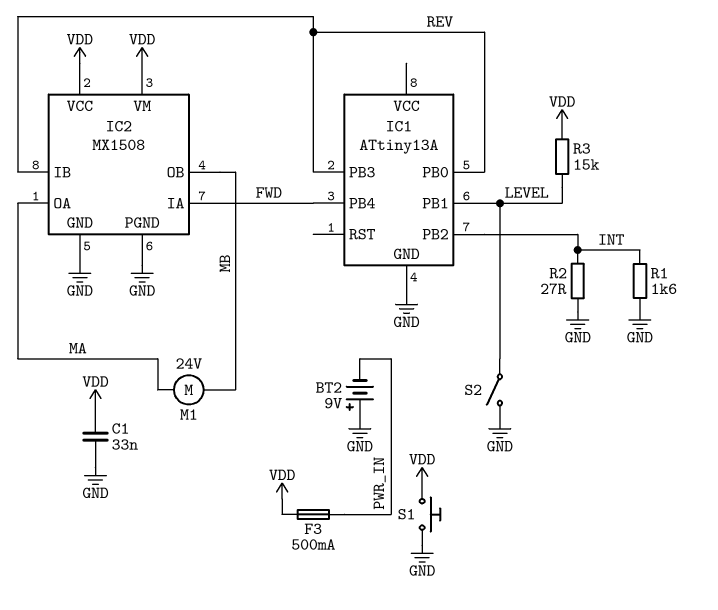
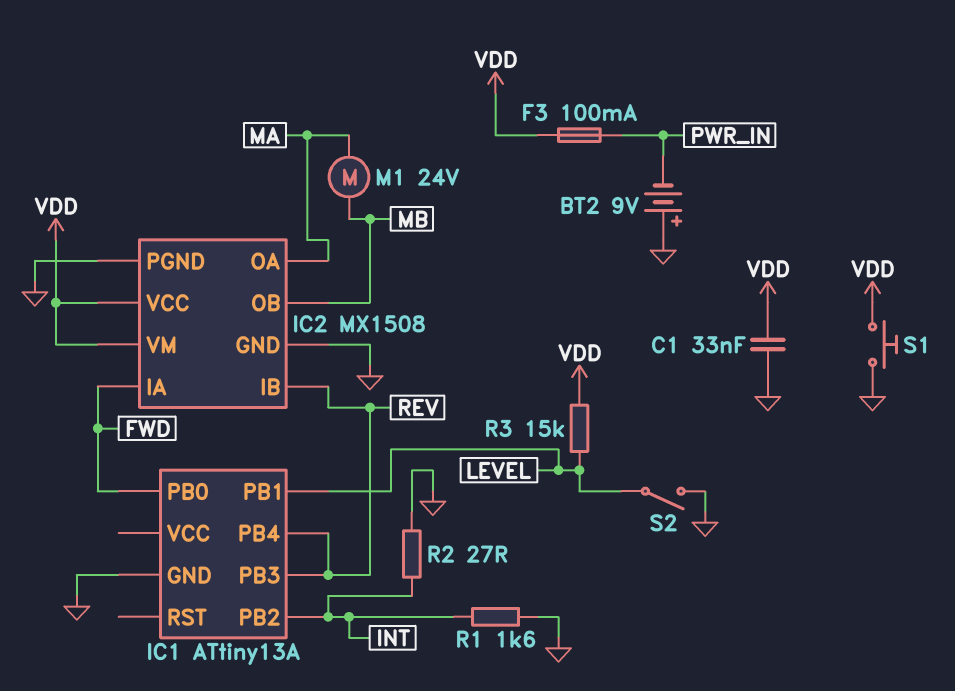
F3: 500mA (PWR_IN, VDD) -> 100mA (PWR_IN, VDD)
IC1 pin PB0: REV -> FWD
IC1 pin PB4: FWD -> REV

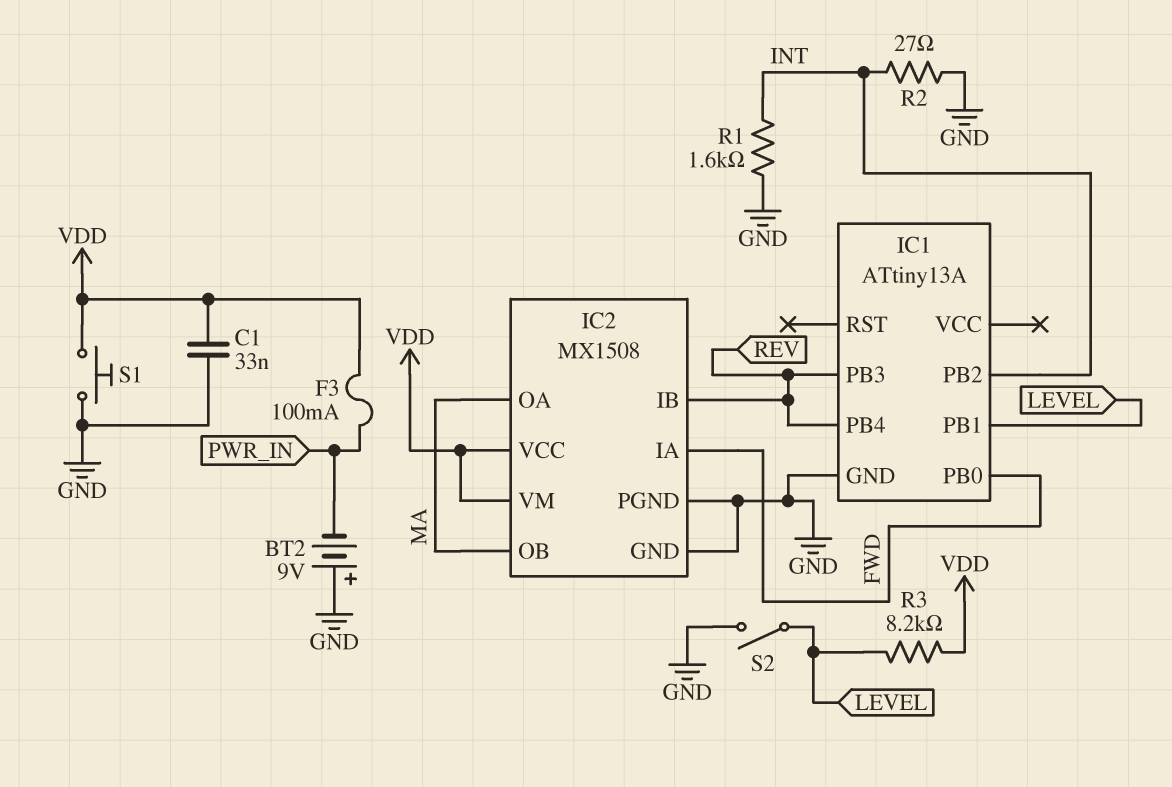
IC2 pin OB: MB -> MA
M1: motor 24V (MA, MB) -> none
R3: 15k (LEVEL, VDD) -> 8.2k (LEVEL, VDD)

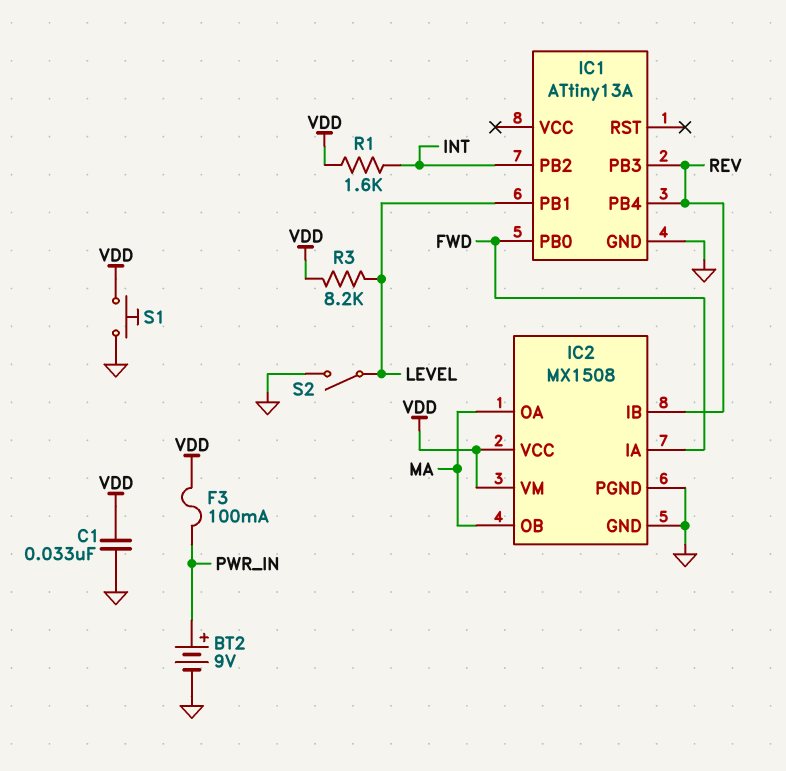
BT2: 9V (plus GND, minus PWR_IN) -> 9V (plus PWR_IN, minus GND)
R1: 1.6k (GND, INT) -> 1.6k (INT, VDD)
R2: 27 (GND, INT) -> none

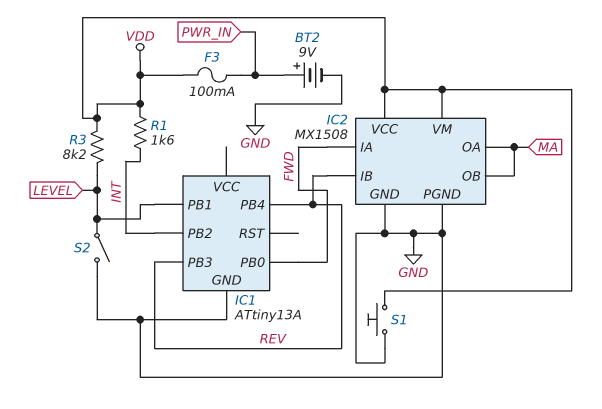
C1: 33nF (GND, VDD) -> none

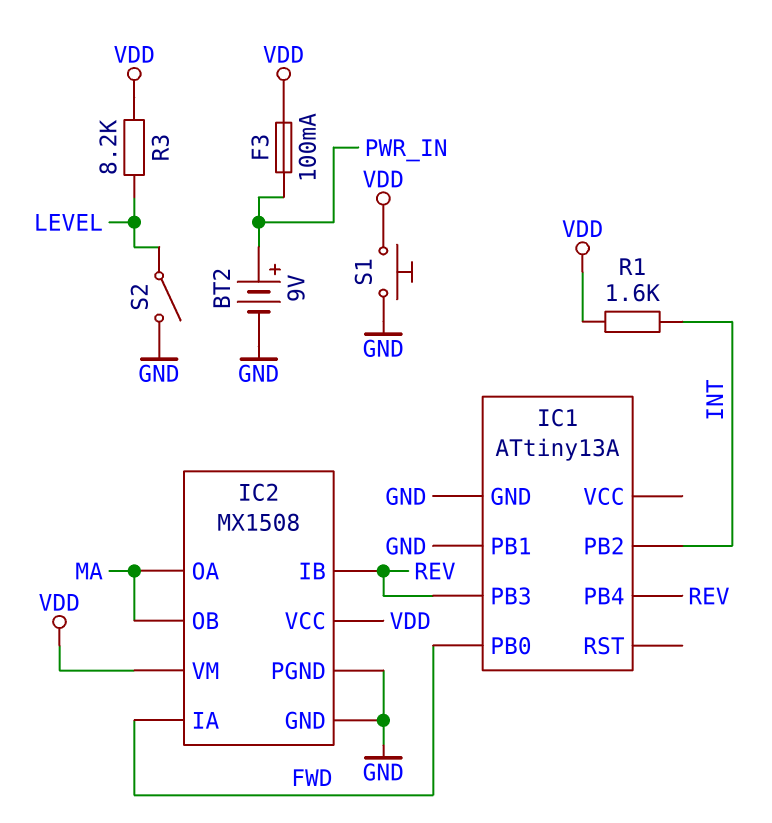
IC1 pin PB1: LEVEL -> GND

